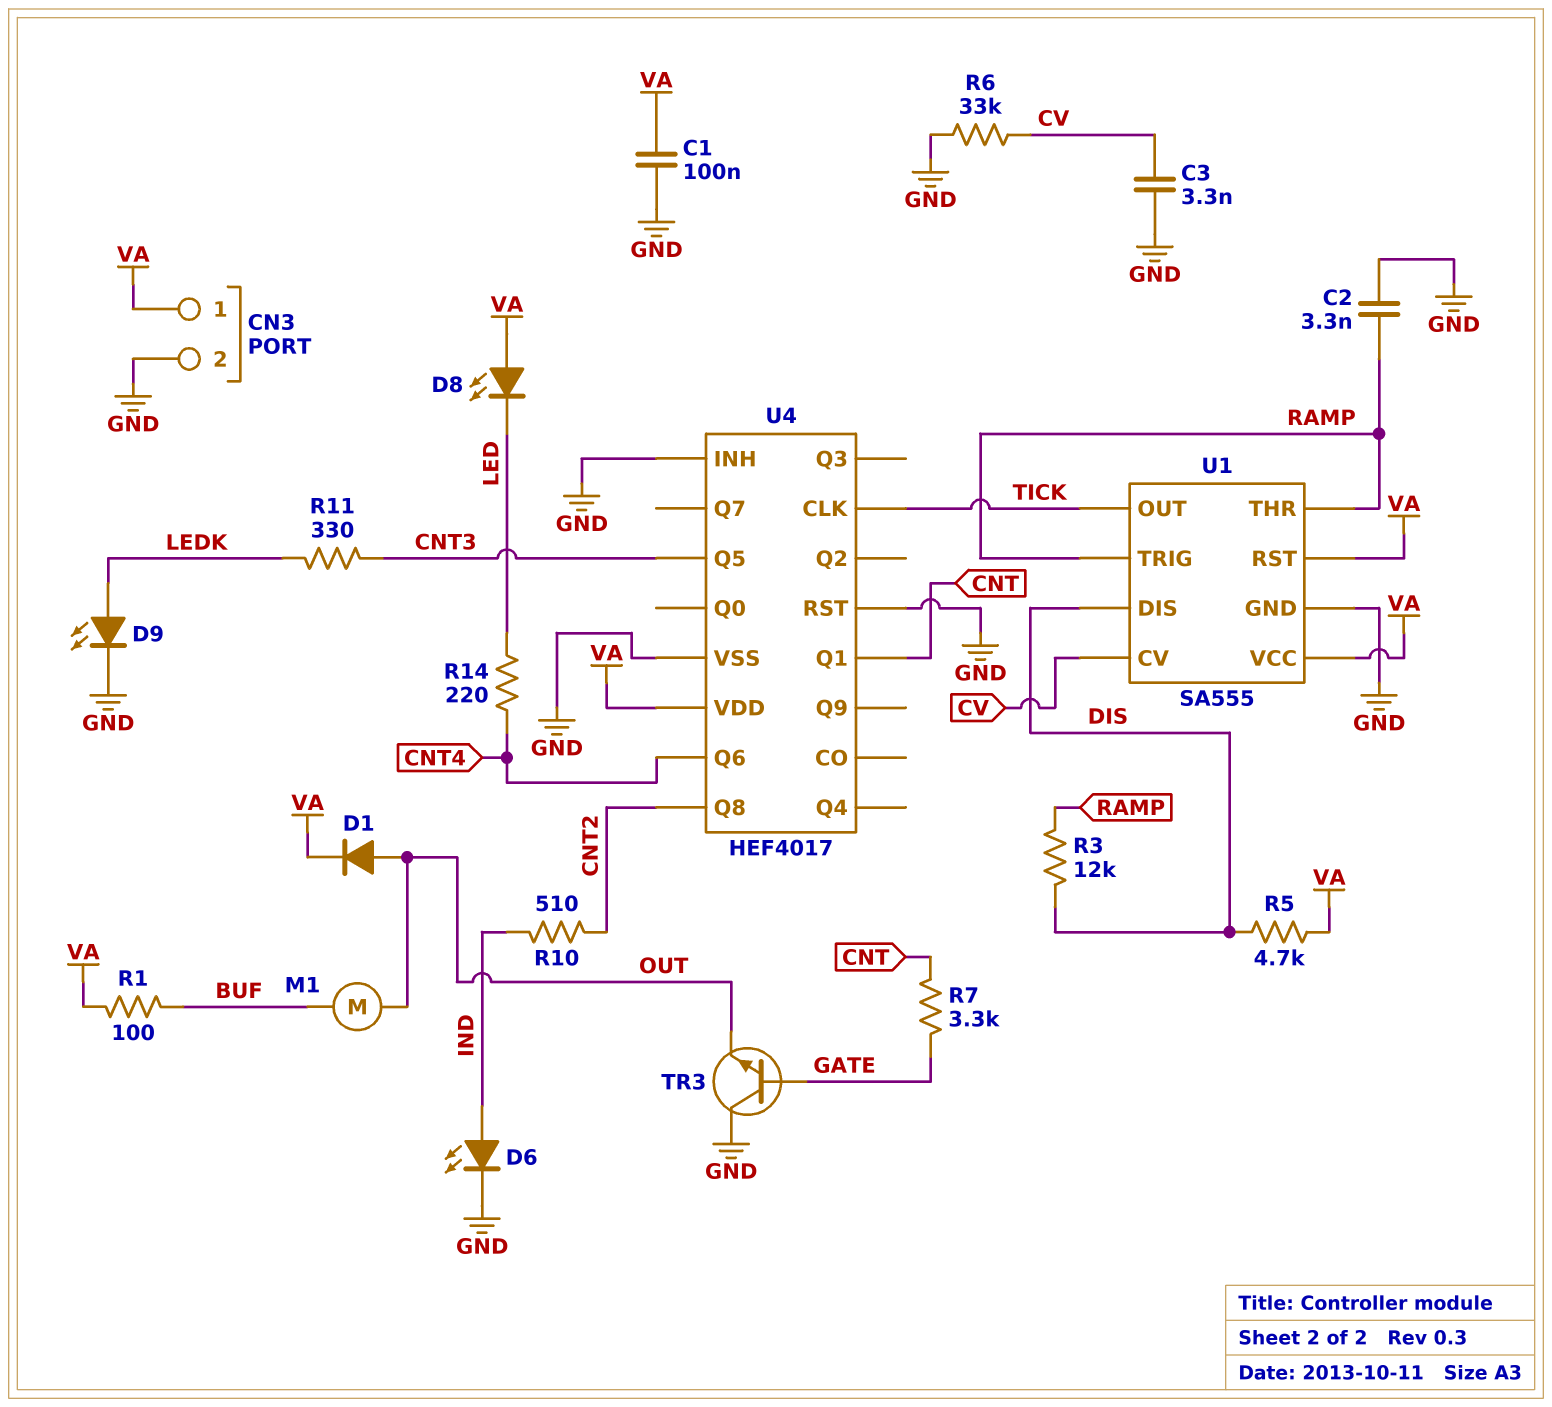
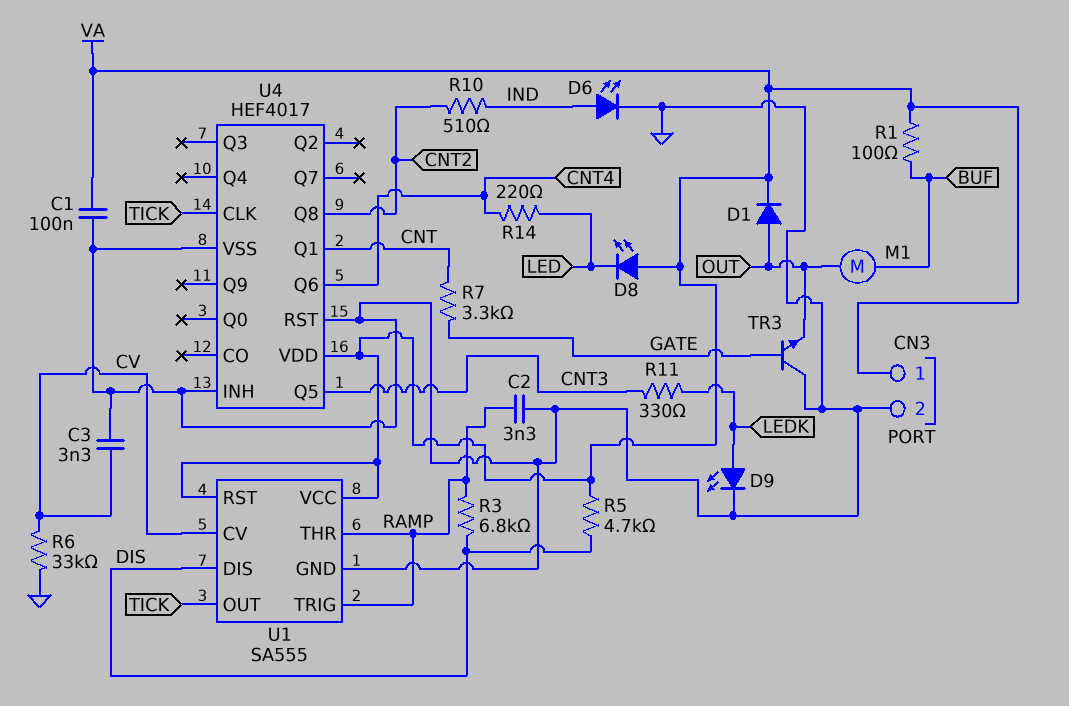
R3: 12k (DIS, RAMP) -> 6.8k (DIS, RAMP)

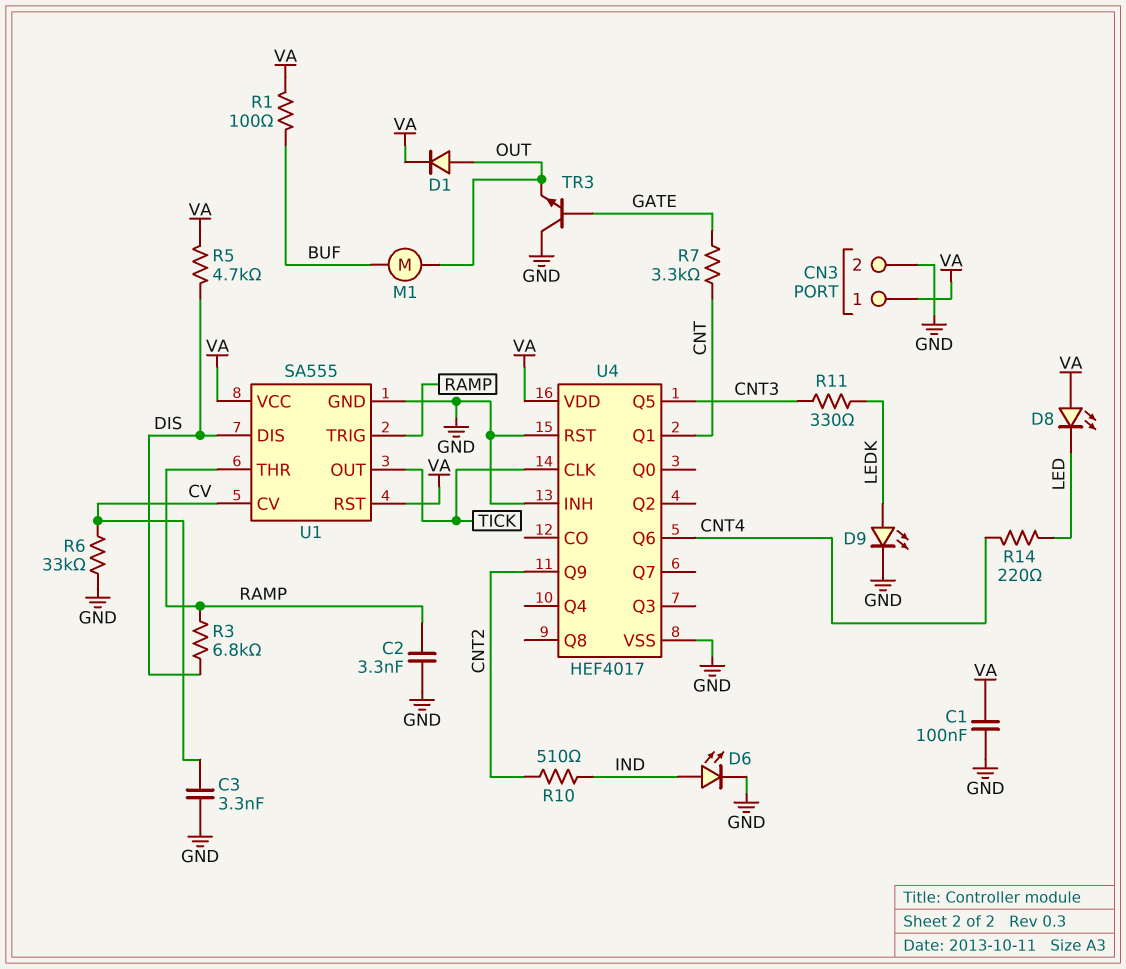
U4 pin Q8: CNT2 -> none
U4 pin Q9: none -> CNT2

